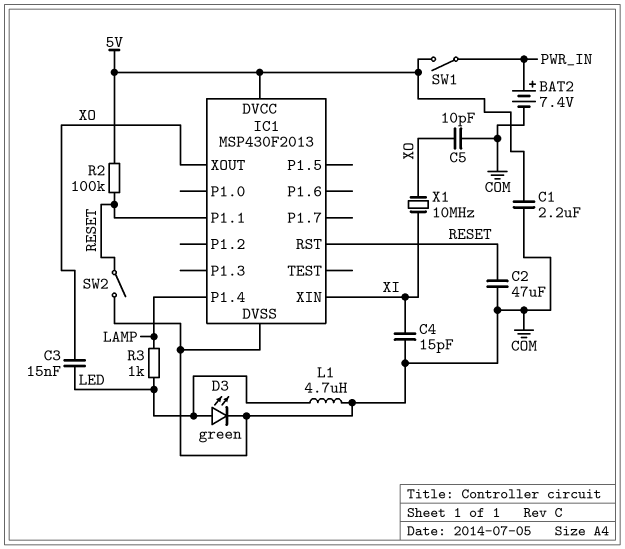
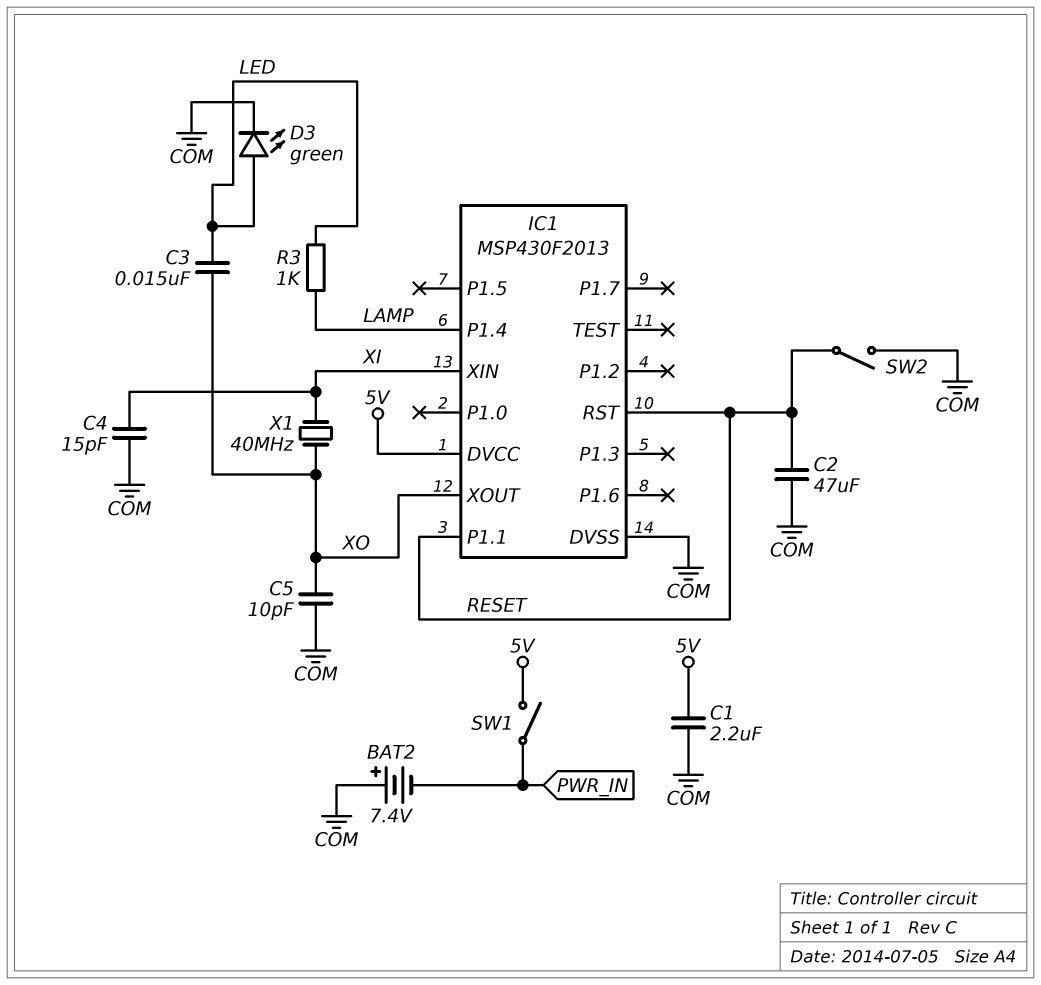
BAT2: 7.4V (plus PWR_IN, minus COM) -> 7.4V (plus COM, minus PWR_IN)
L1: 4.7uH (COM, LED) -> none
R2: 100k (5V, RESET) -> none
X1: 10MHz (XI, XO) -> 40MHz (XI, XO)

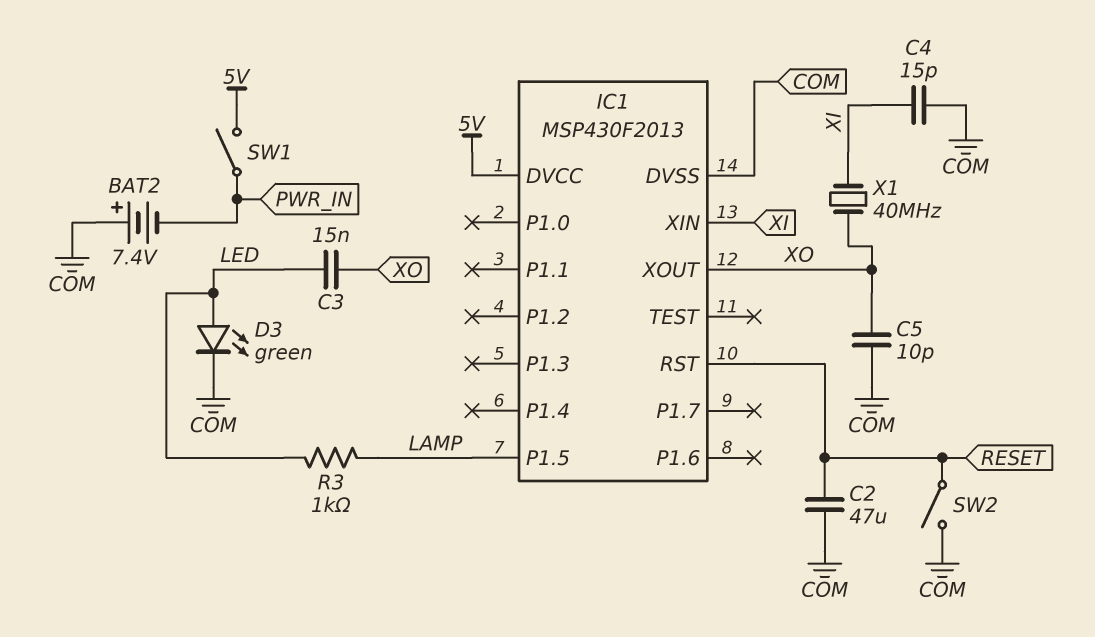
C1: 2.2uF (5V, COM) -> none
IC1 pin P1.1: RESET -> none
IC1 pin P1.4: LAMP -> none
IC1 pin P1.5: none -> LAMP

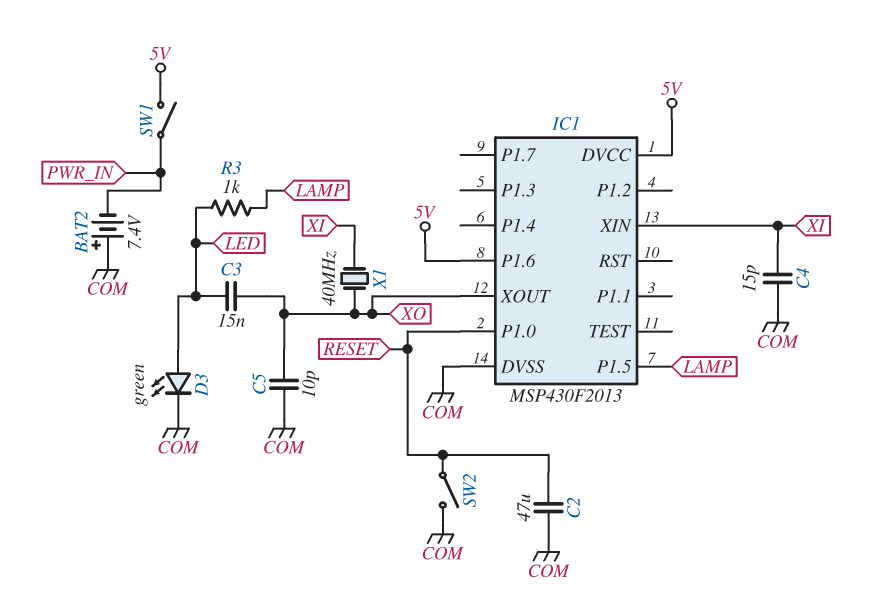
IC1 pin P1.0: none -> RESET
IC1 pin P1.6: none -> 5V
IC1 pin RST: RESET -> none

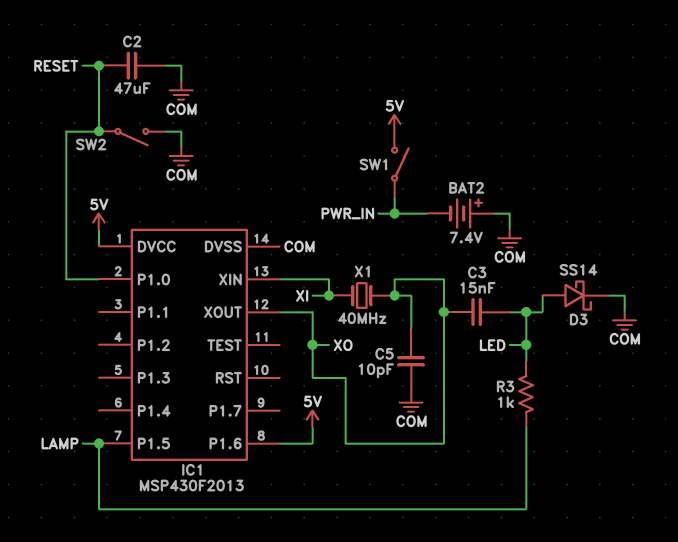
C4: 15pF (COM, XI) -> none
D3: LED green (A LED, K COM) -> schottky SS14 (A LED, K COM)

